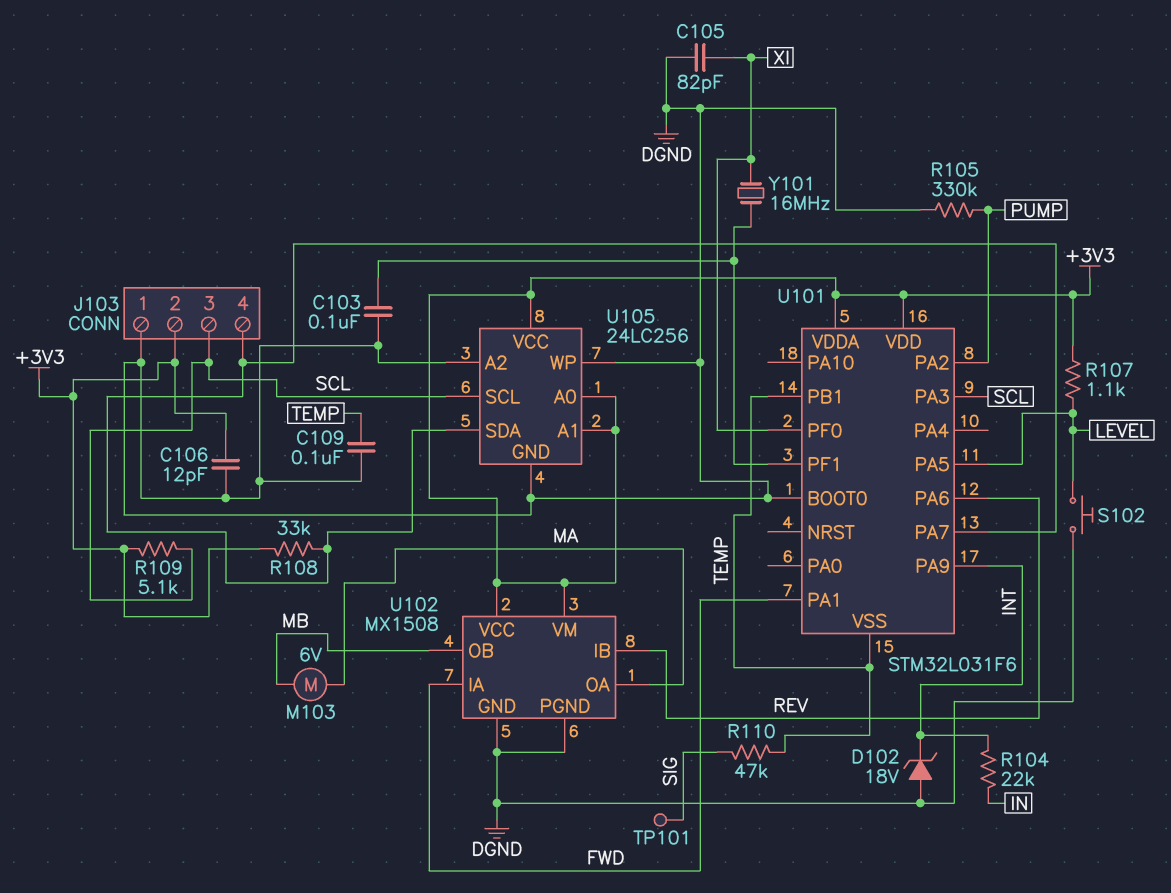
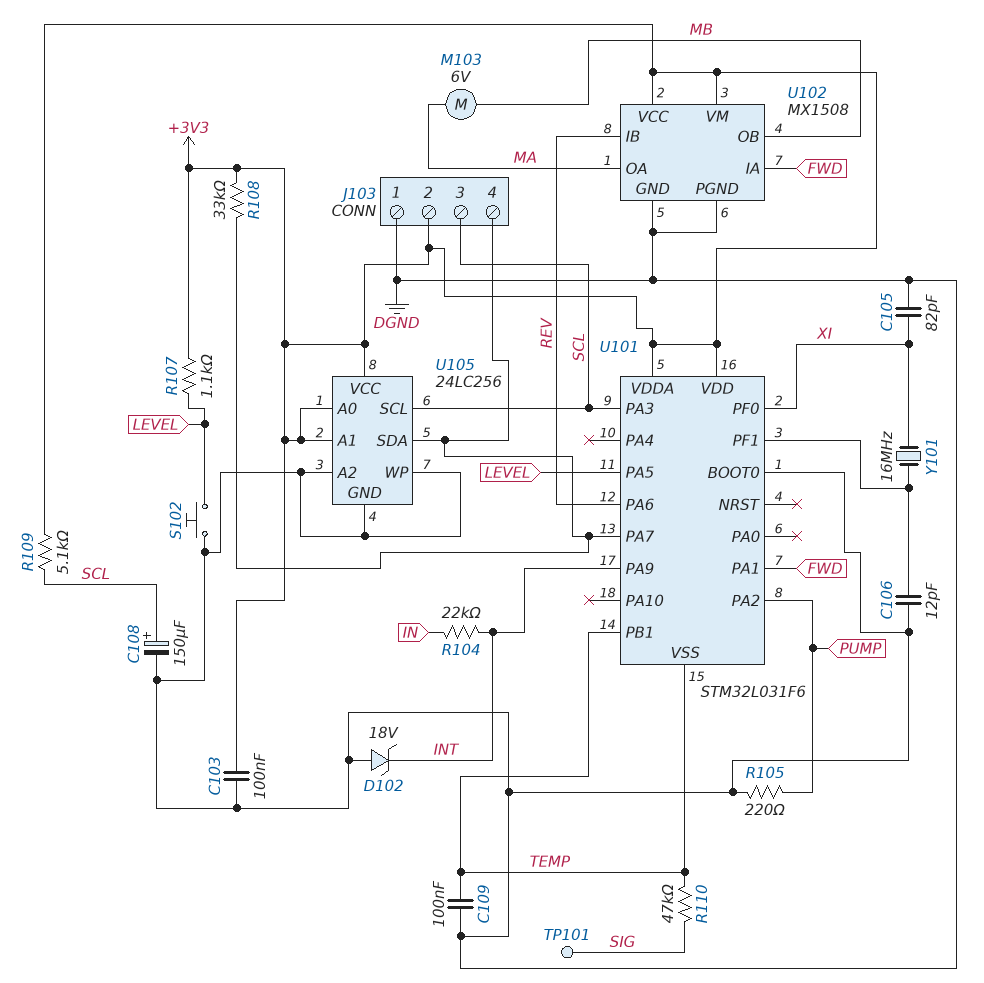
C103: 100nF (DGND, U101/PF1) -> 100nF (+3V3, DGND)
C106: 12pF (+3V3, DGND) -> 12pF (DGND, U101/PF1)
C108: none -> 150uF (plus SCL, minus DGND)
R105: 330k (DGND, PUMP) -> 220 (DGND, PUMP)

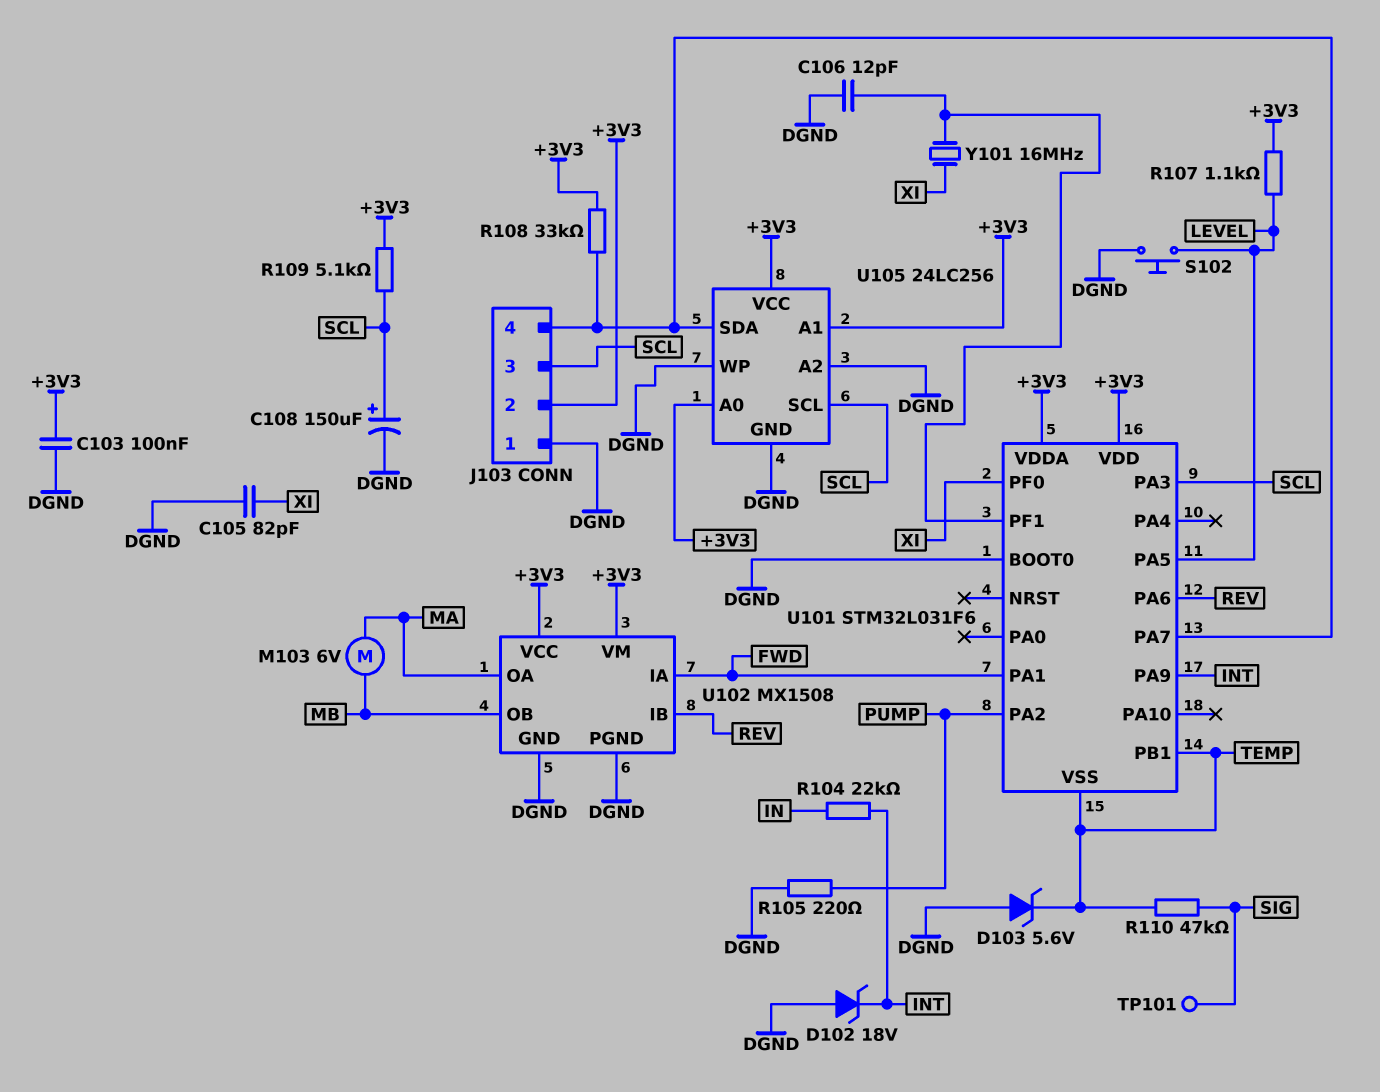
C109: 100nF (DGND, TEMP) -> none
D103: none -> zener 5.6V (A DGND, K TEMP)

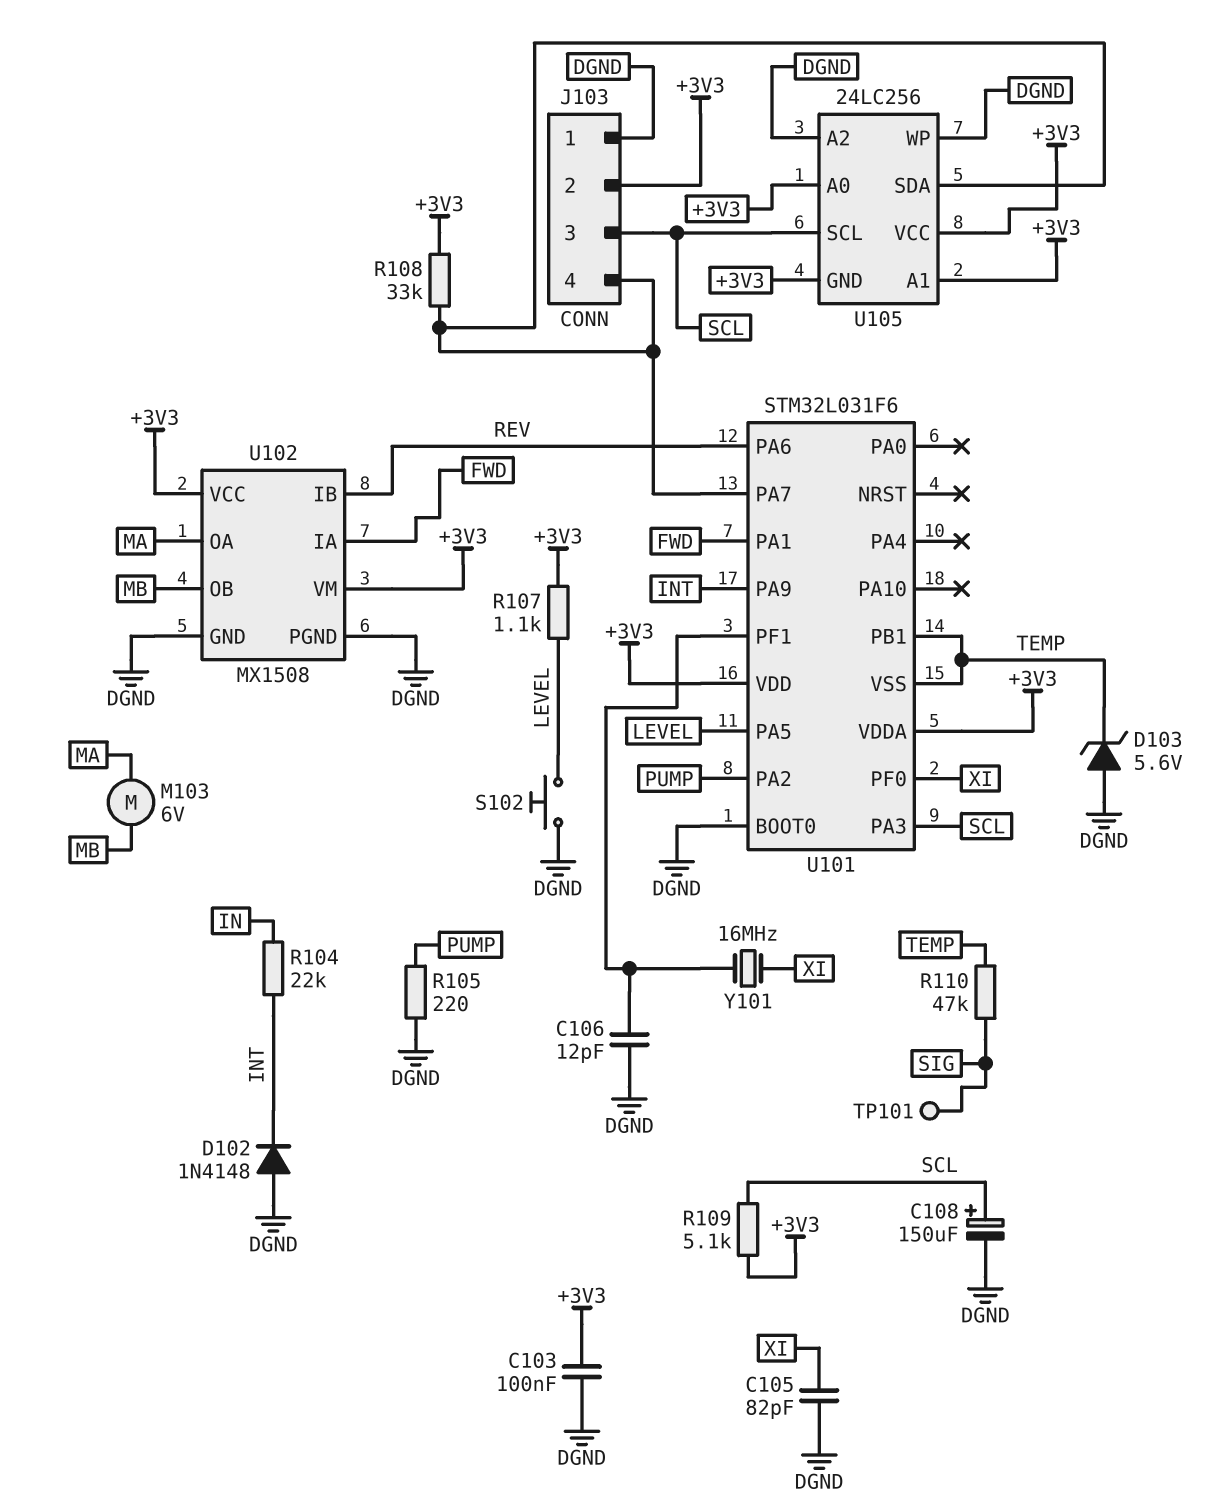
D102: zener 18V (A DGND, K INT) -> diode 1N4148 (A DGND, K INT)
U105 pin GND: DGND -> +3V3

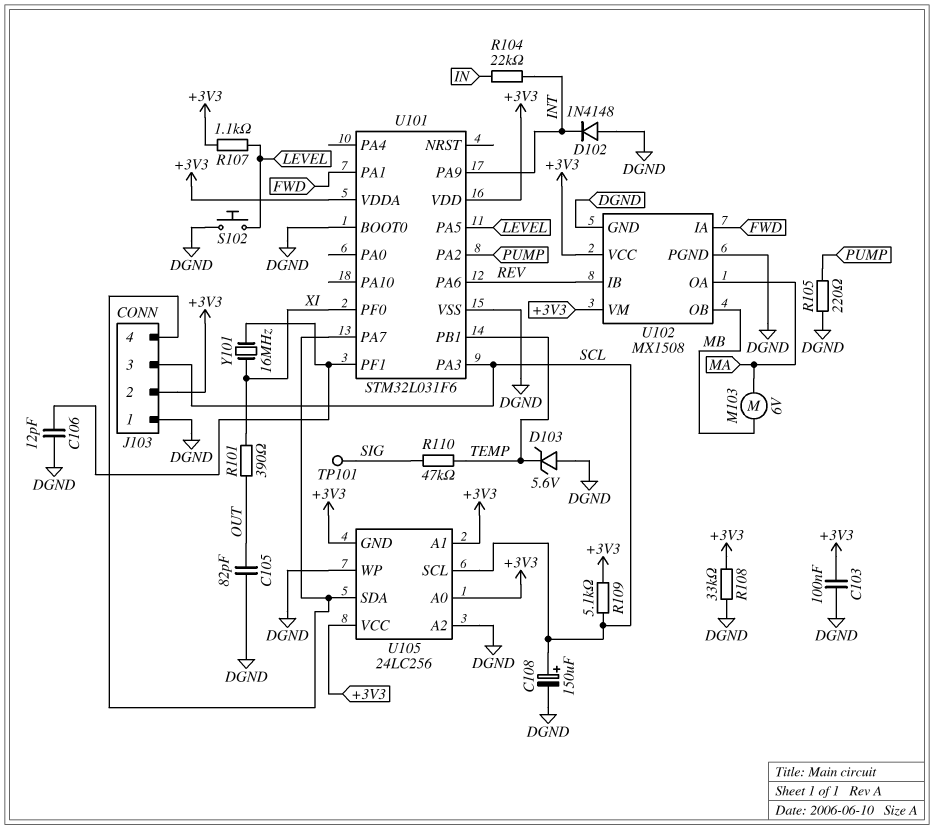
C105: 82pF (DGND, XI) -> 82pF (DGND, OUT)
R101: none -> 390 (OUT, XI)
R108: 33k (+3V3, J103/4) -> 33k (+3V3, DGND)
U101 pin VSS: TEMP -> DGND

